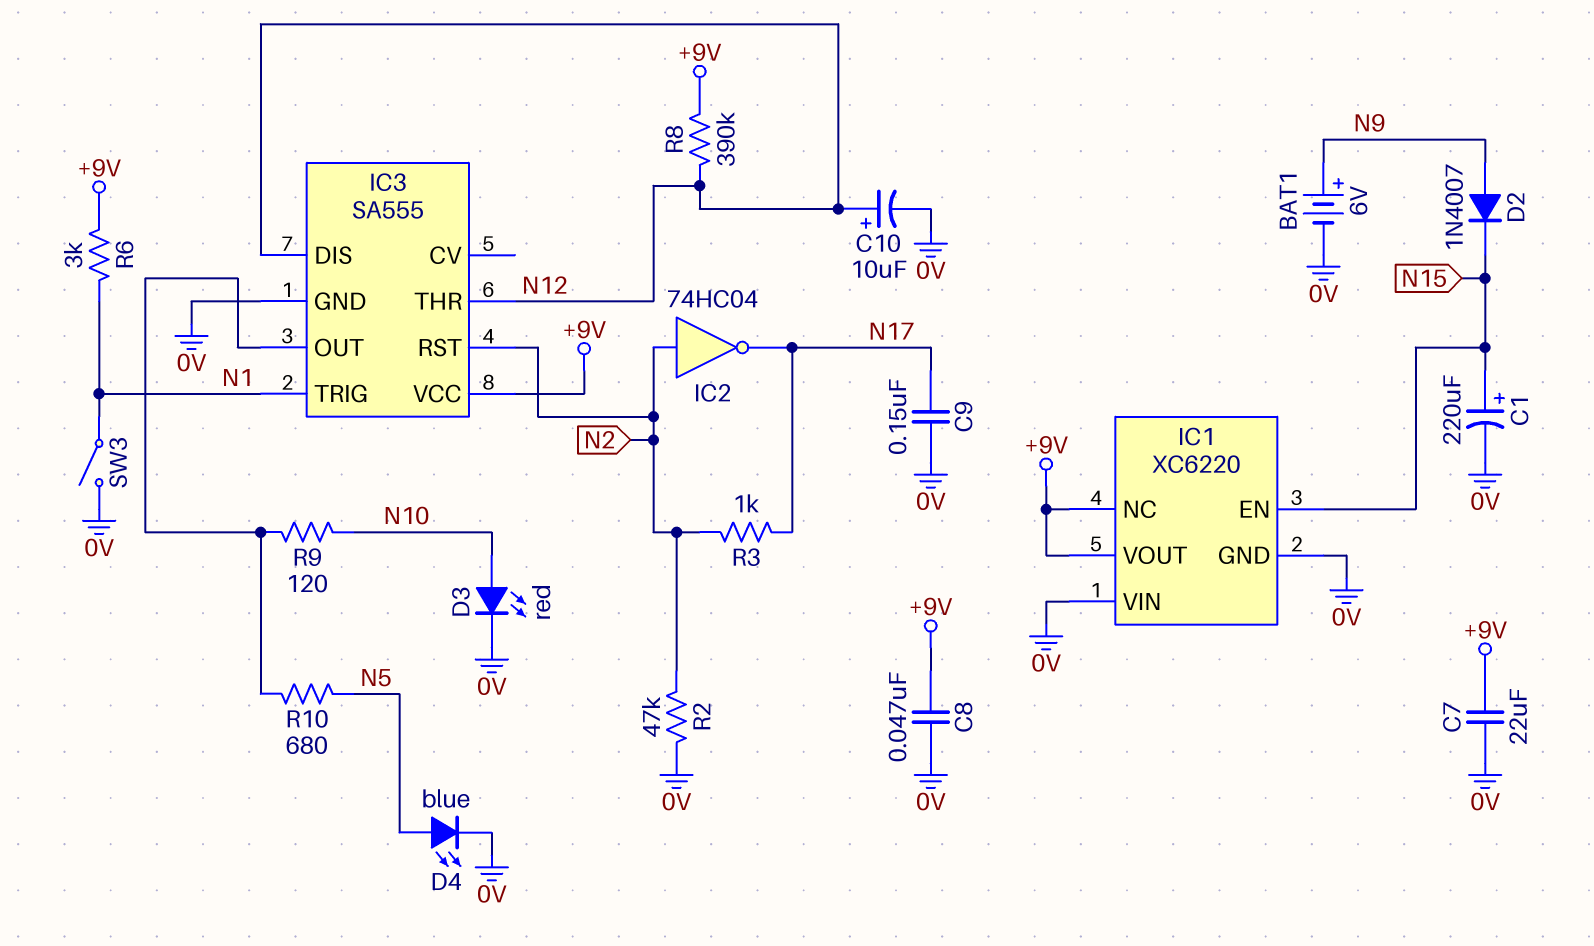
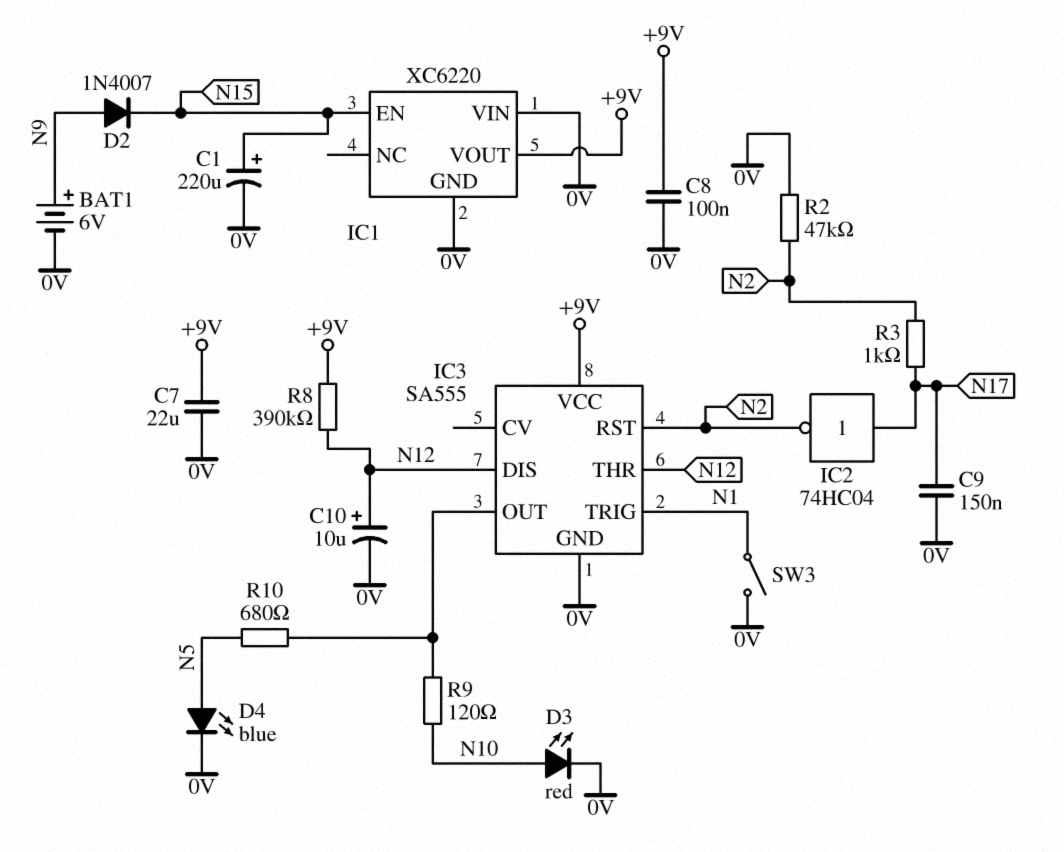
C8: 47nF (+9V, 0V) -> 100nF (+9V, 0V)
IC1 pin NC: +9V -> none
IC2: NOT 74HC04 (in N2, out N17) -> NOT 74HC04 (in N17, out N2)
R6: 3k (+9V, N1) -> none

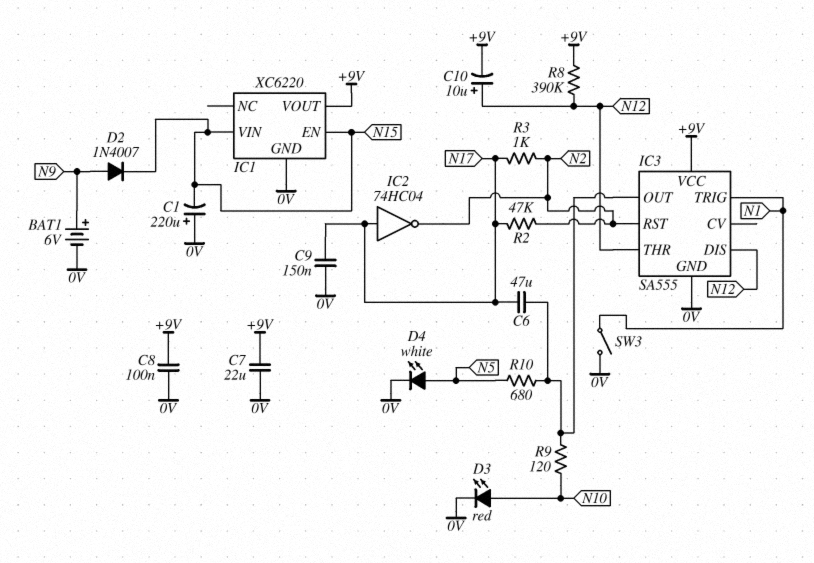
C1: 220uF (plus N15, minus 0V) -> 220uF (plus 0V, minus N15)
C6: none -> 47uF (IC3/OUT, N17)
C10: 10uF (plus N12, minus 0V) -> 10uF (plus N12, minus +9V)
D4: LED blue (A N5, K 0V) -> LED white (A N5, K 0V)
IC1 pin VIN: 0V -> N15
R2: 47k (0V, N2) -> 47k (N2, N17)

